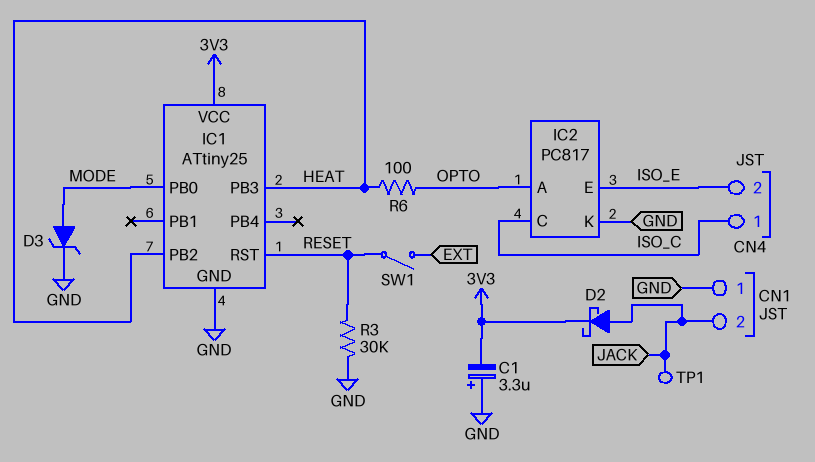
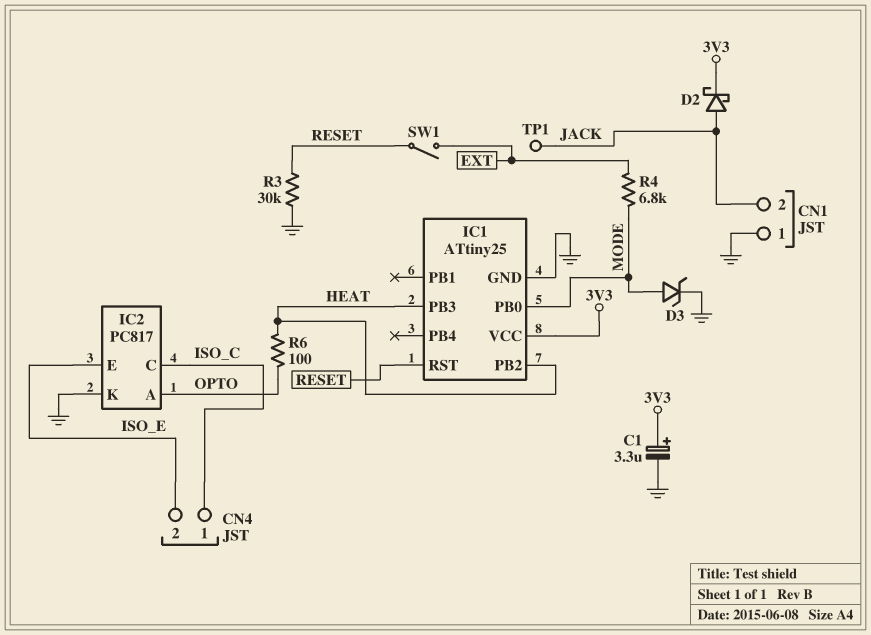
C1: 3.3uF (plus GND, minus 3V3) -> 3.3uF (plus 3V3, minus GND)
R4: none -> 6.8k (EXT, MODE)

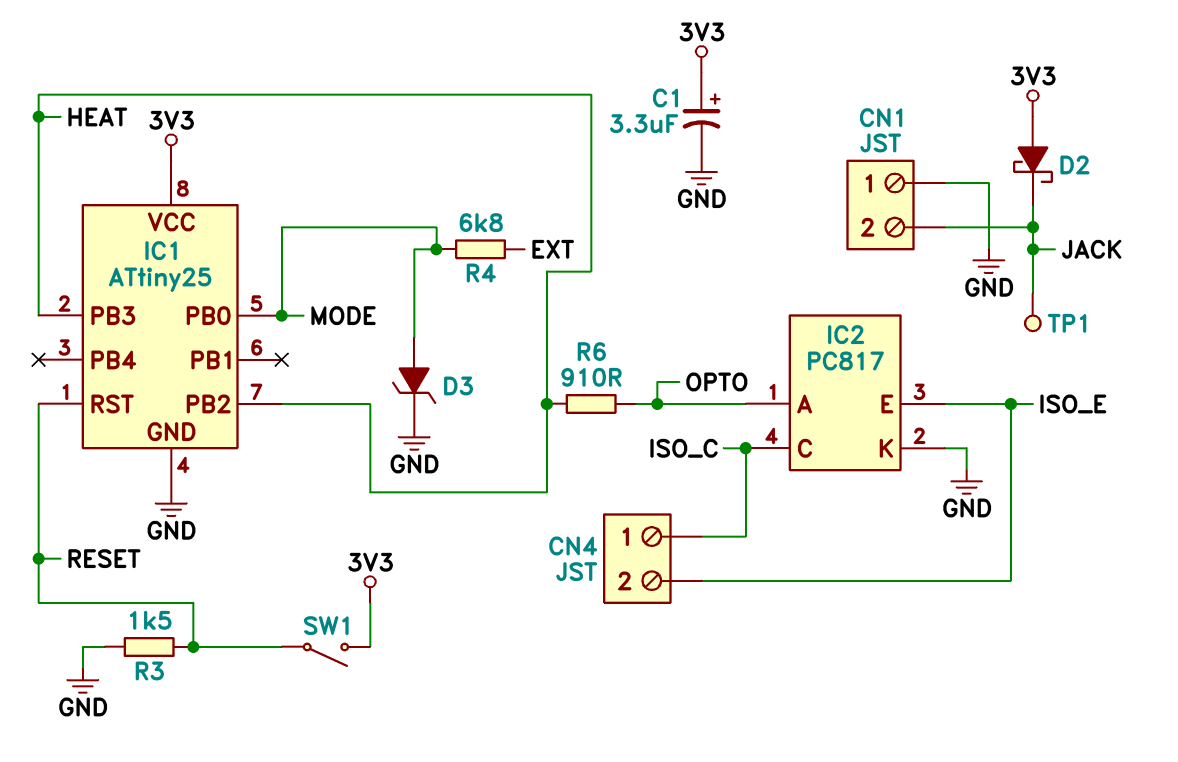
D2: schottky (A JACK, K 3V3) -> schottky (A 3V3, K JACK)
R3: 30k (GND, RESET) -> 1.5k (GND, RESET)
R6: 100 (HEAT, OPTO) -> 910 (HEAT, OPTO)
SW1: switch (EXT, RESET) -> switch (3V3, RESET)

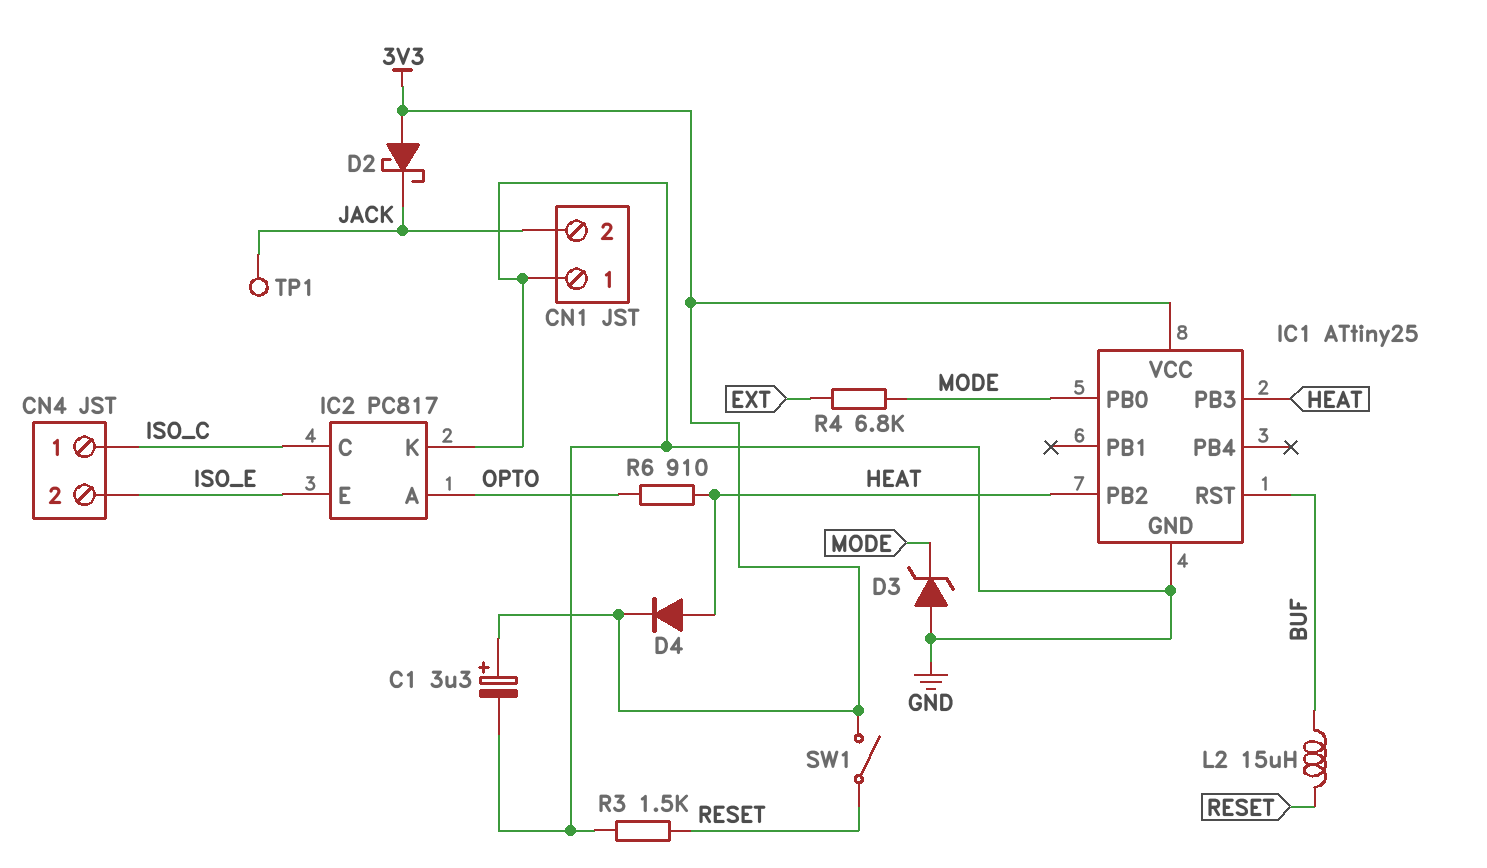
D3: zener (A MODE, K GND) -> zener (A GND, K MODE)
D4: none -> diode (A HEAT, K 3V3)
IC1 pin RST: RESET -> BUF
L2: none -> 15uH (BUF, RESET)

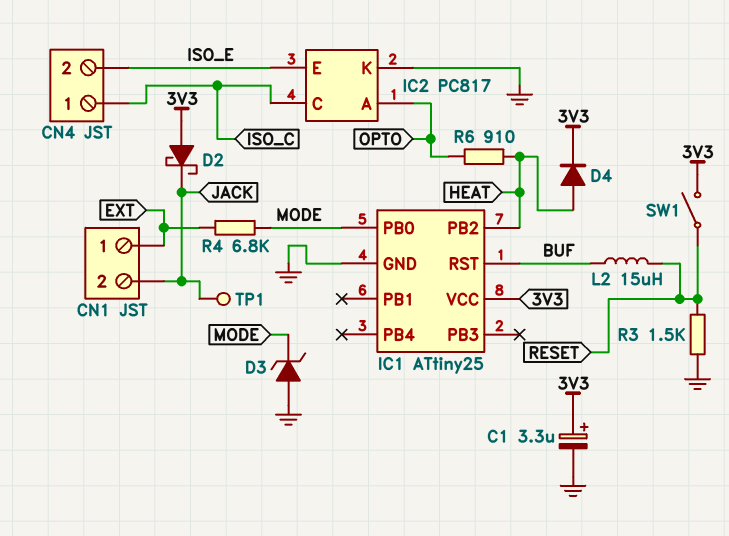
CN1 pin 1: GND -> EXT
IC1 pin PB3: HEAT -> none

